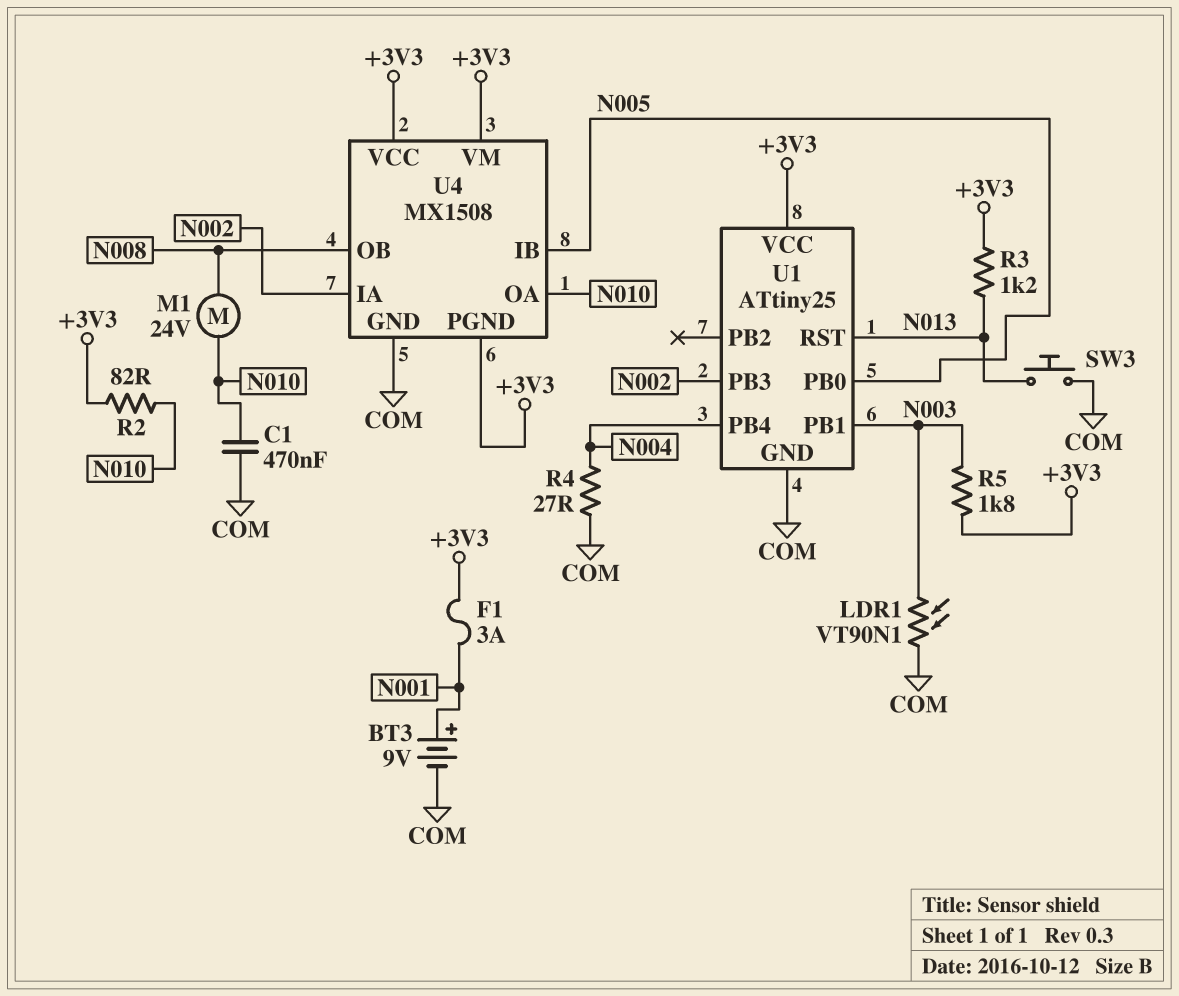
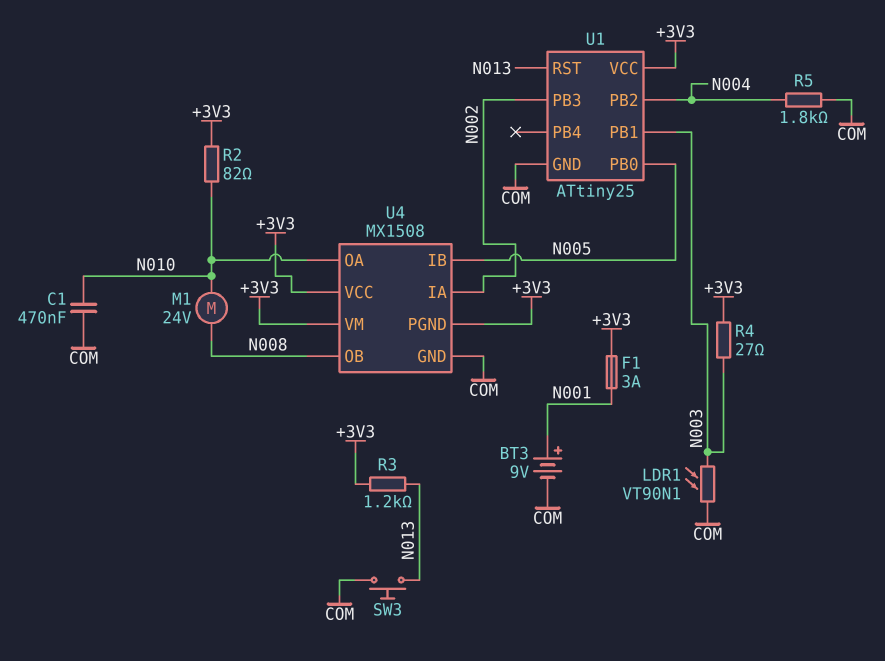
R4: 27 (COM, N004) -> 27 (+3V3, N003)
R5: 1.8k (+3V3, N003) -> 1.8k (COM, N004)
U1 pin PB2: none -> N004
U1 pin PB4: N004 -> none

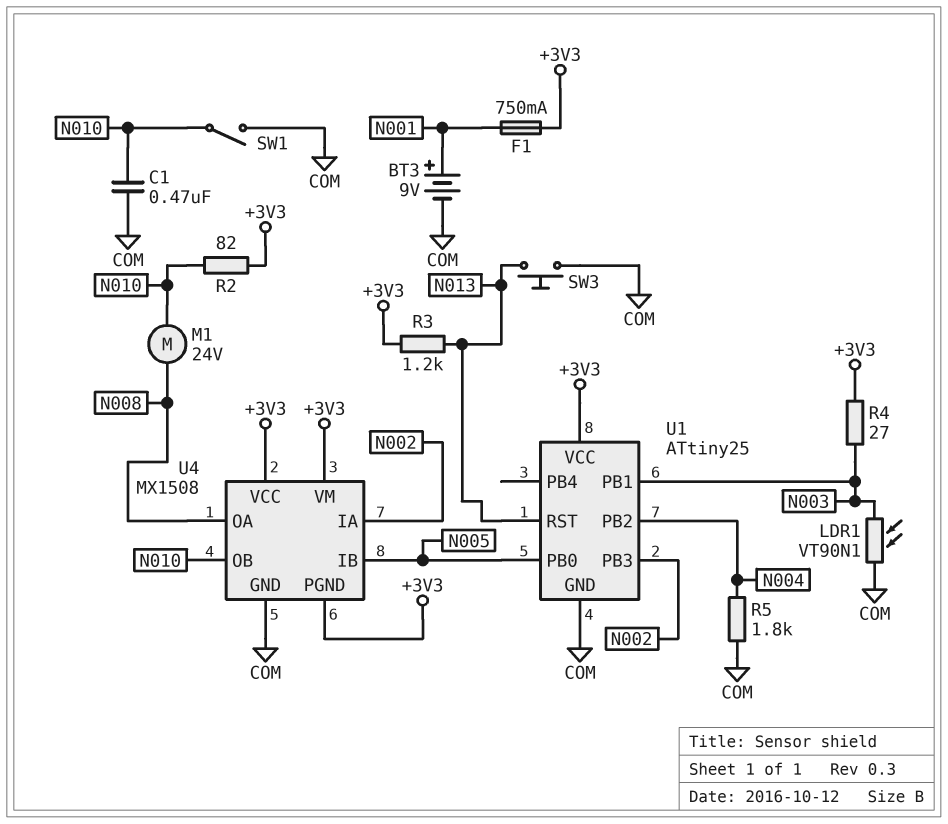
F1: 3A (+3V3, N001) -> 750mA (+3V3, N001)
SW1: none -> switch (COM, N010)
U4 pin OA: N010 -> N008
U4 pin OB: N008 -> N010

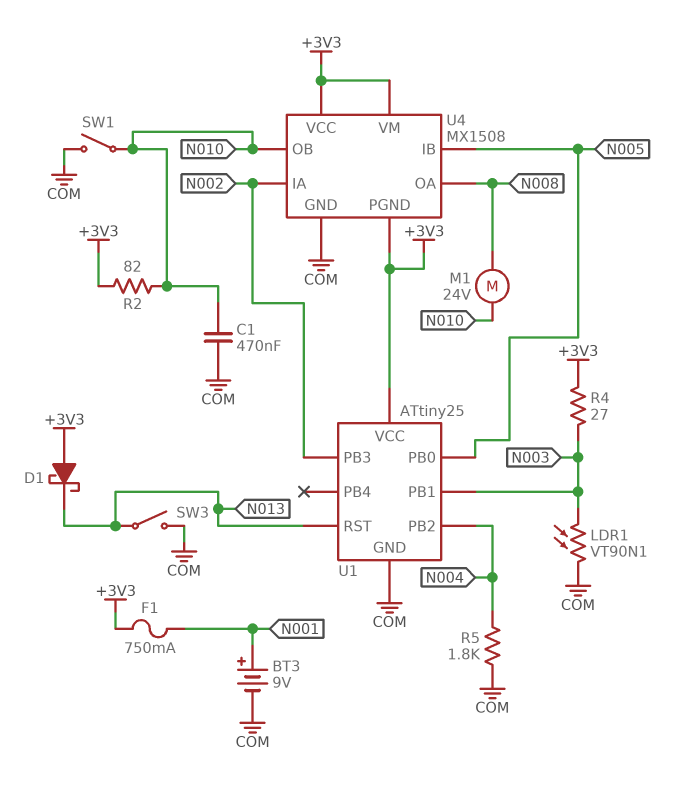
D1: none -> schottky (A +3V3, K N013)
R3: 1.2k (+3V3, N013) -> none
SW3: button (COM, N013) -> switch (COM, N013)

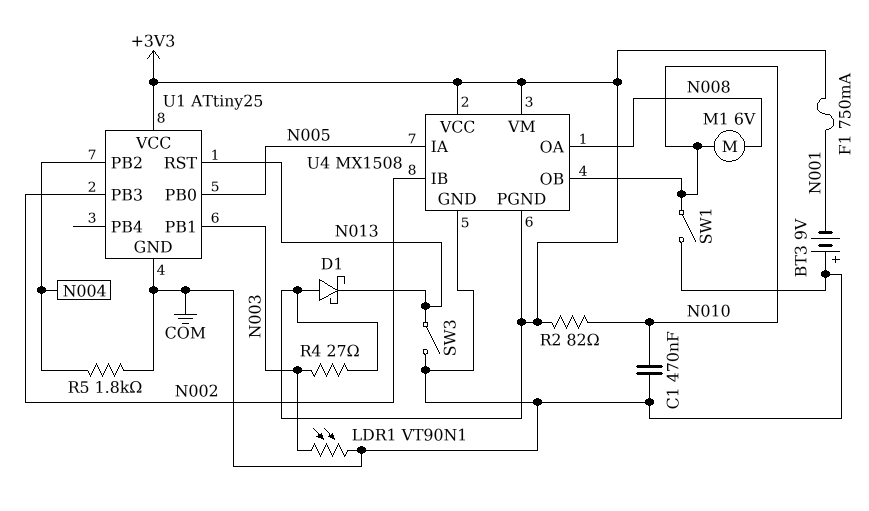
BT3: 9V (plus N001, minus COM) -> 9V (plus COM, minus N001)
M1: motor 24V (N008, N010) -> motor 6V (N008, N010)
U4 pin IA: N002 -> N005
U4 pin IB: N005 -> N002

